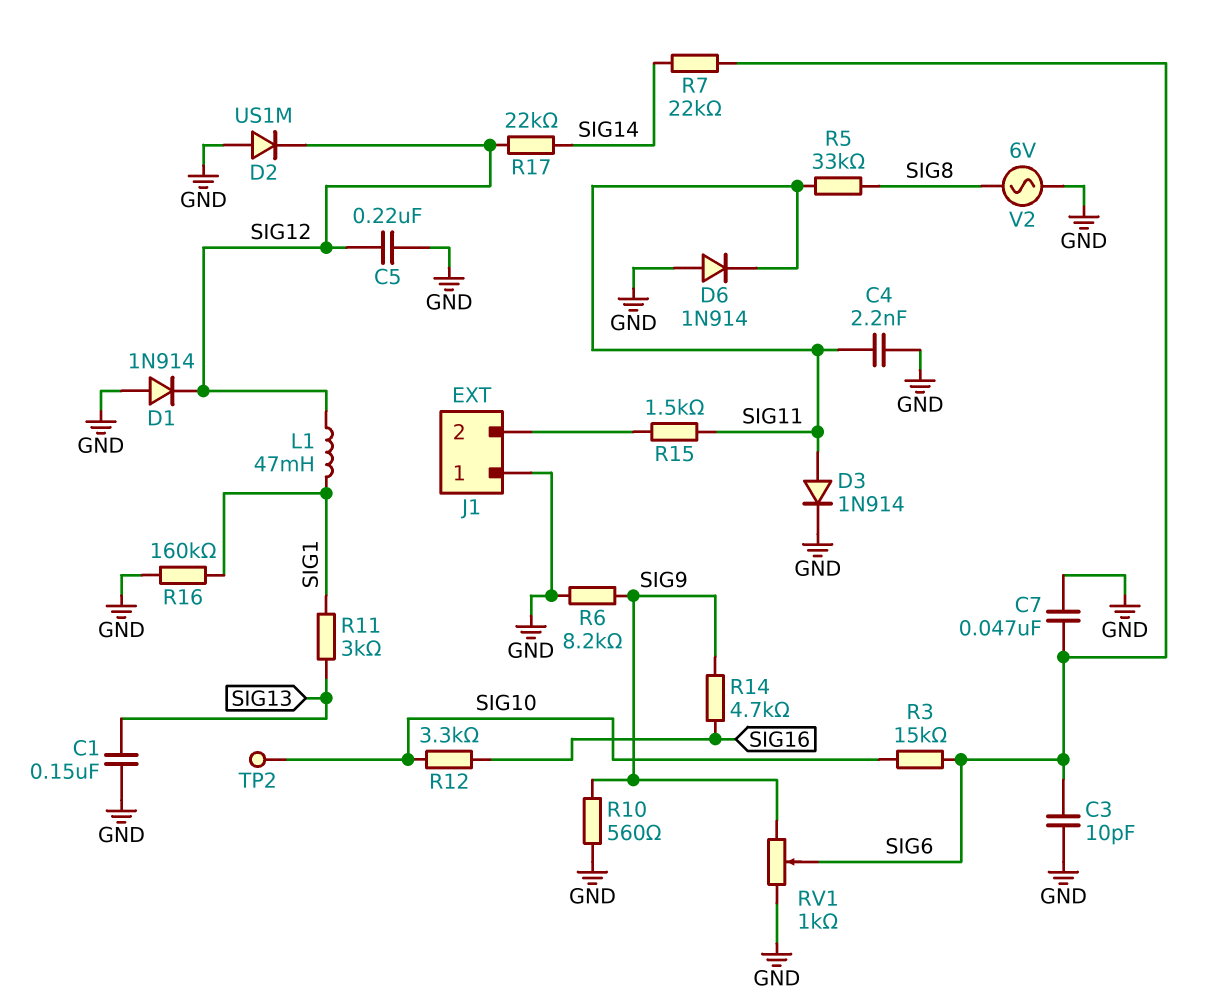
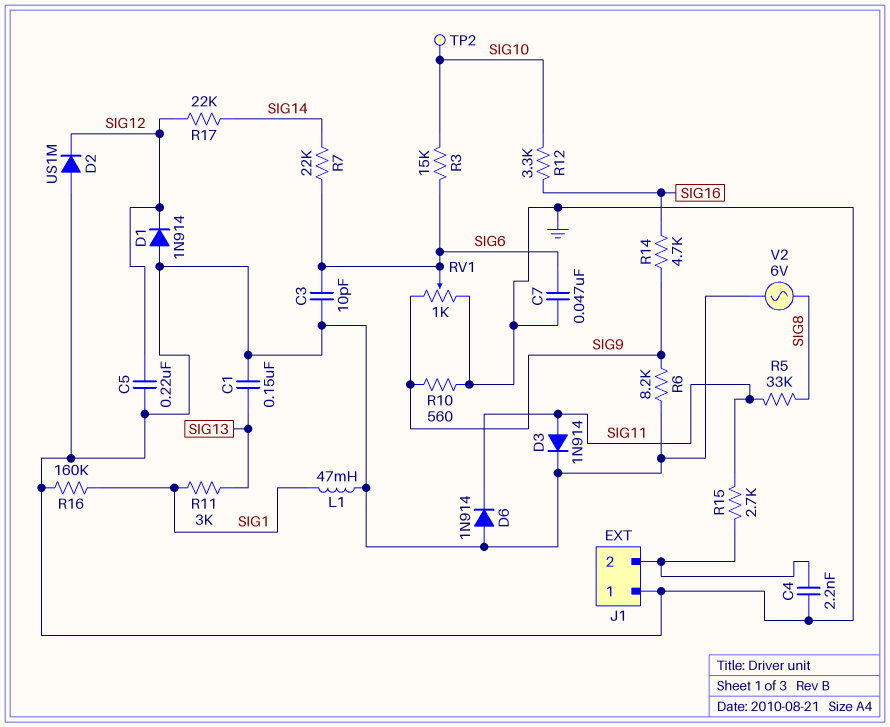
C4: 2.2nF (GND, SIG11) -> 2.2nF (GND, J1/2)
L1: 47mH (SIG1, SIG12) -> 47mH (GND, SIG1)
R15: 1.5k (J1/2, SIG11) -> 2.7k (J1/2, SIG11)

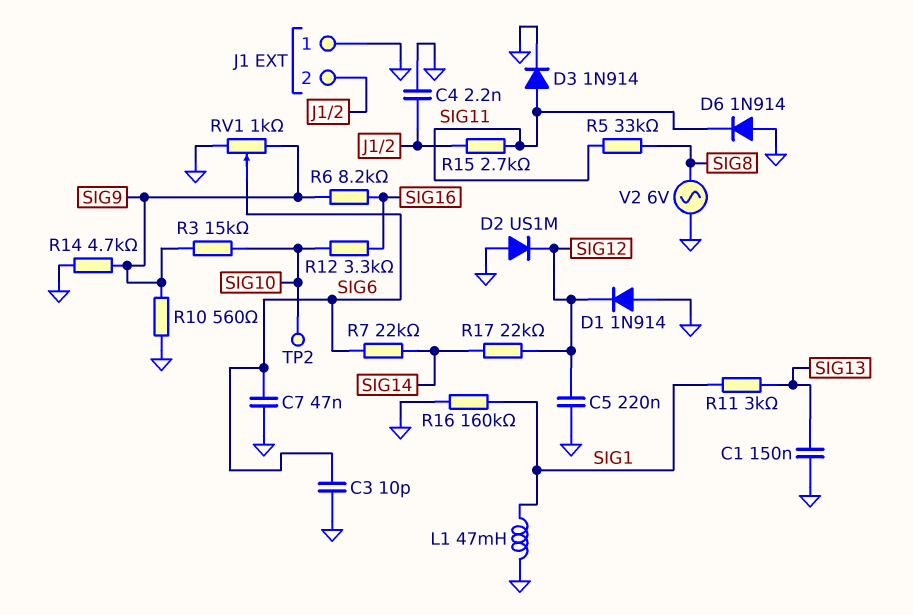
R3: 15k (SIG6, SIG10) -> 15k (SIG9, SIG10)
R6: 8.2k (GND, SIG9) -> 8.2k (SIG9, SIG16)
R14: 4.7k (SIG9, SIG16) -> 4.7k (GND, SIG9)

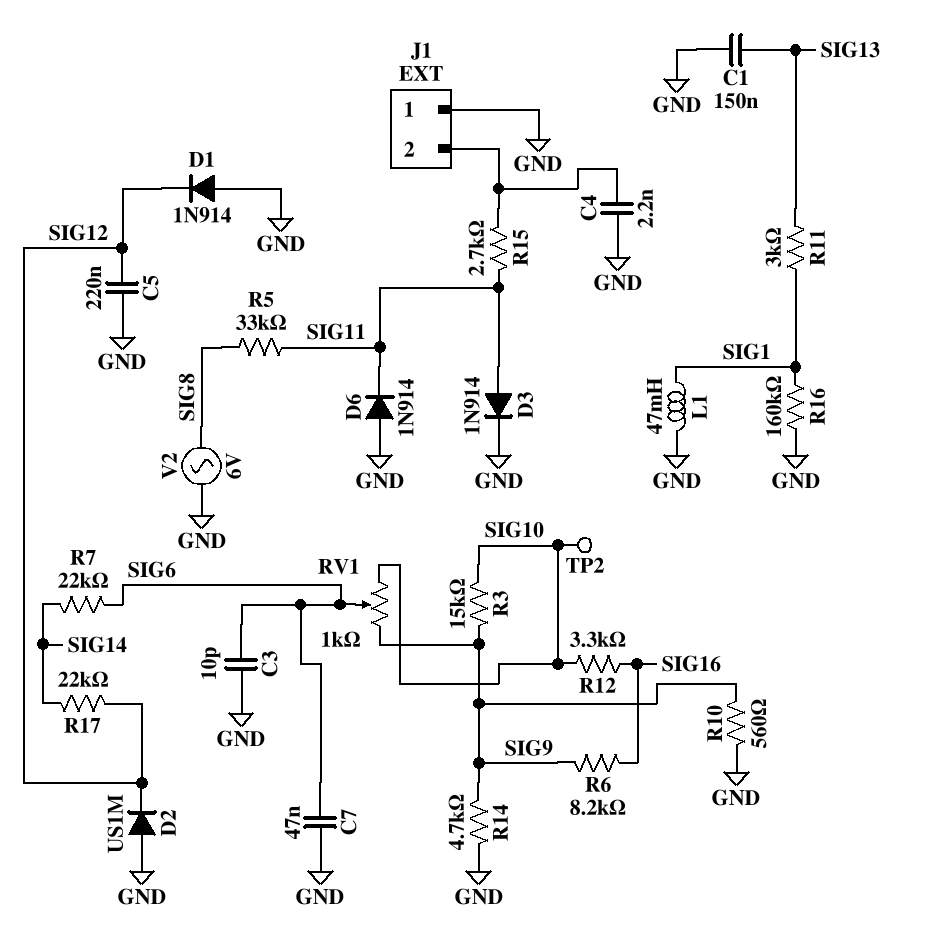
RV1: 1k (GND, SIG9, wiper SIG6) -> 1k (SIG9, SIG10, wiper SIG6)

